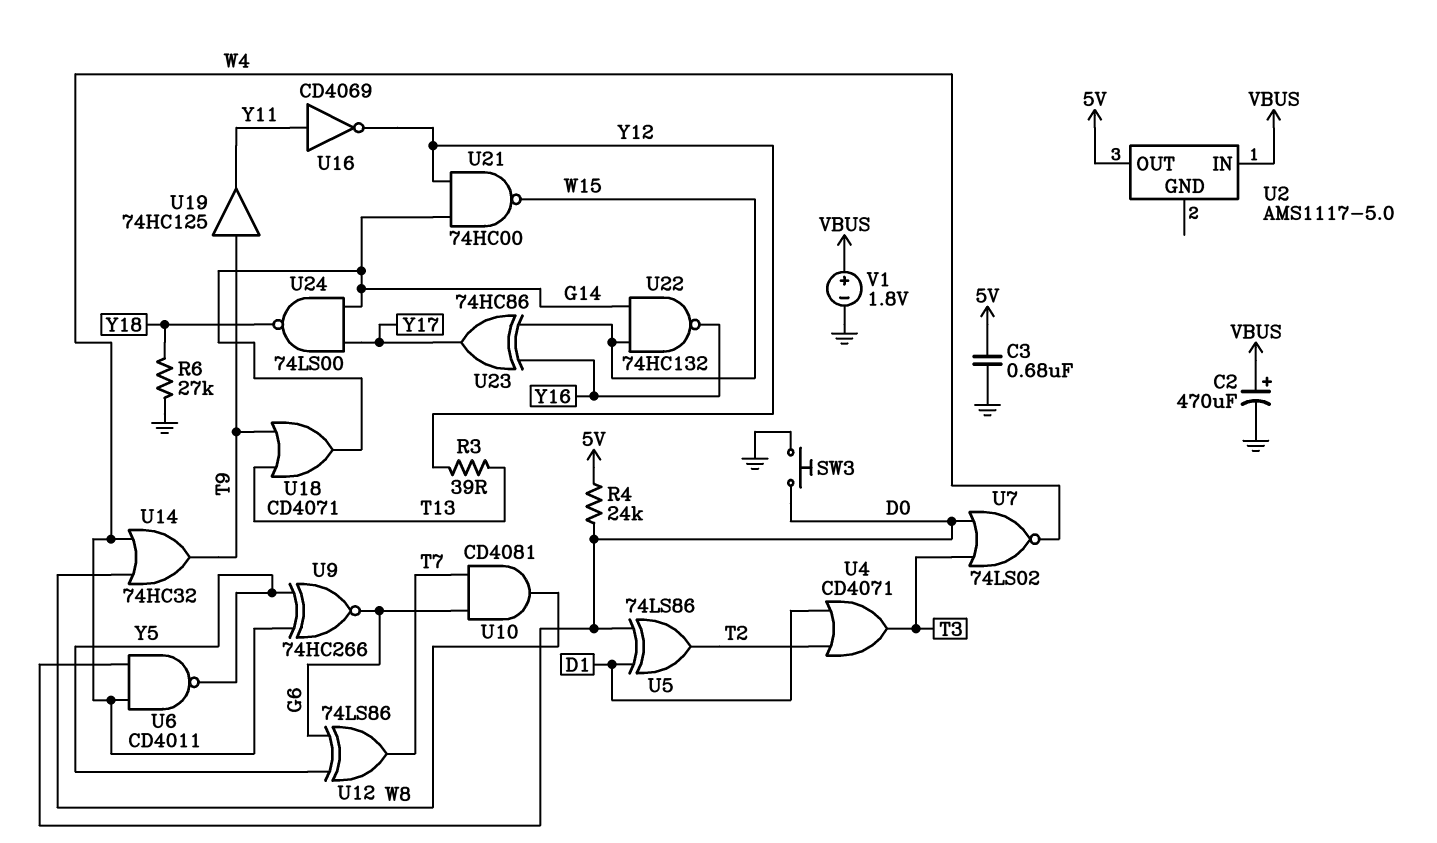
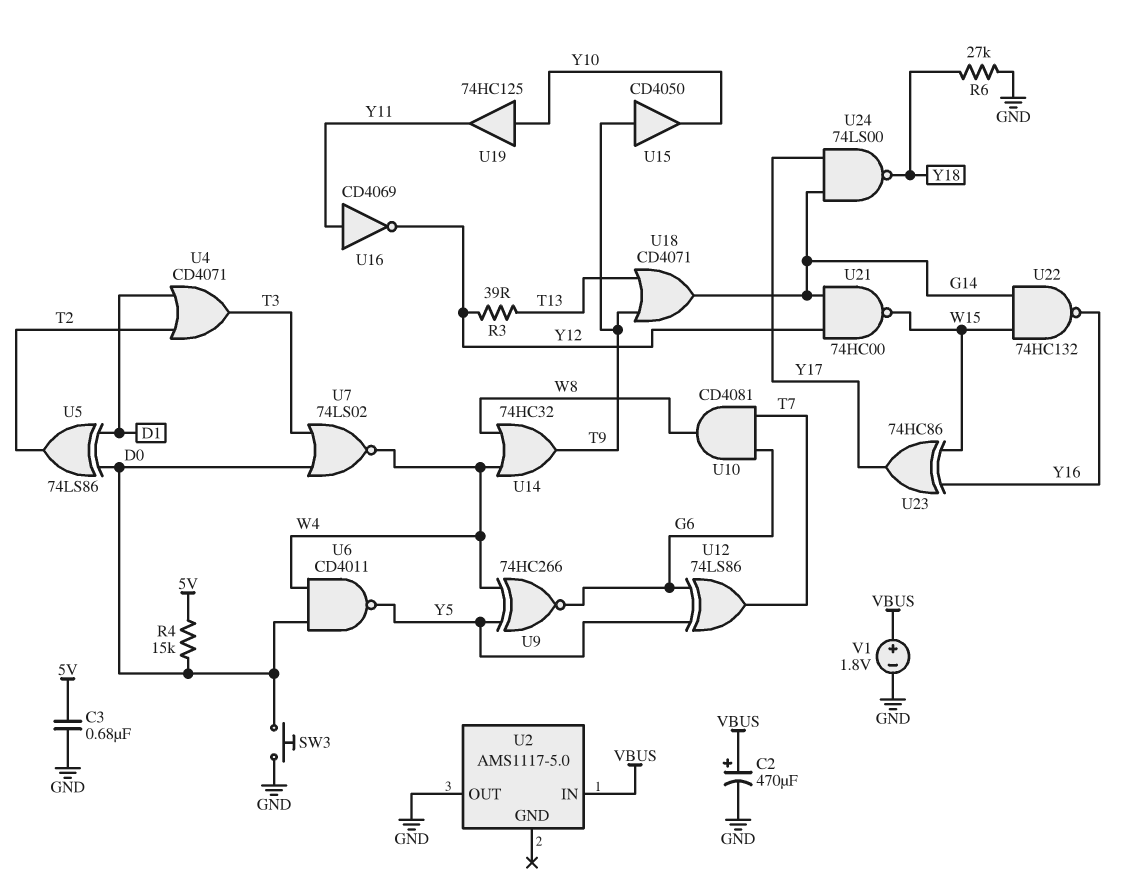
R4: 24k (5V, D0) -> 15k (5V, D0)
U2 pin OUT: 5V -> GND
U15: none -> buffer CD4050 (in T9, out Y10)
U19: buffer 74HC125 (in T9, out Y11) -> buffer 74HC125 (in Y10, out Y11)

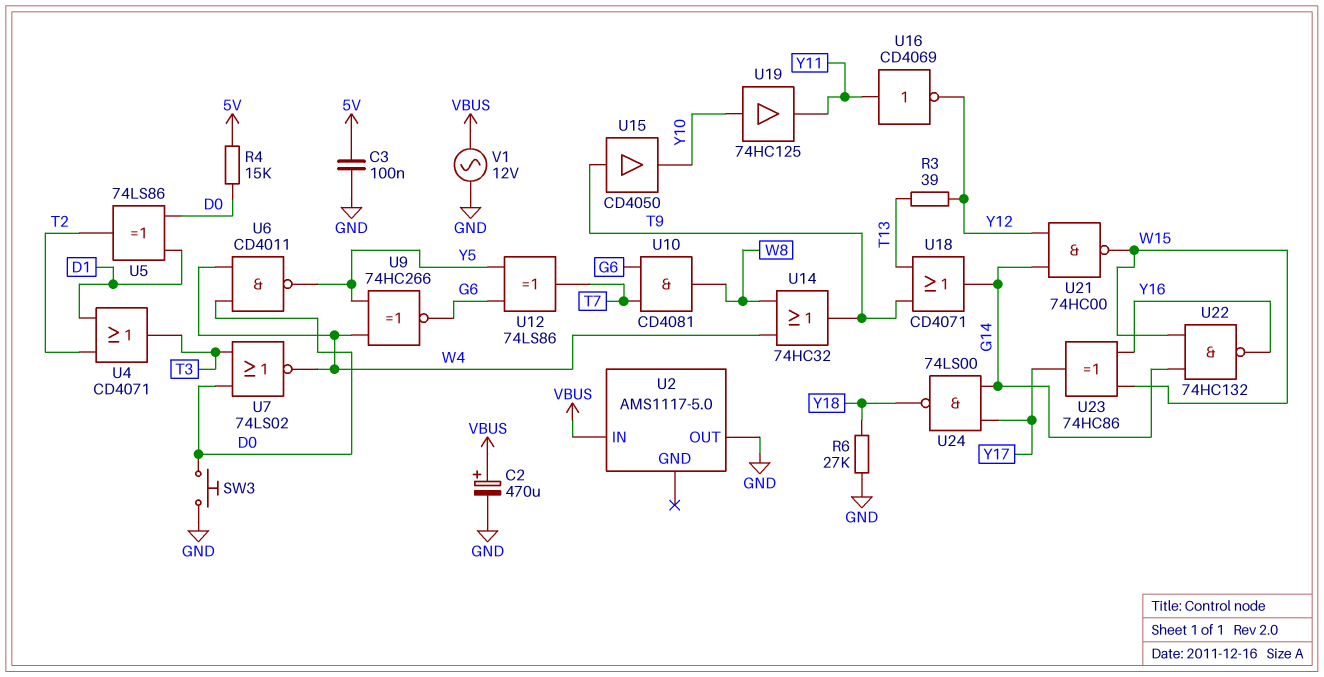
C3: 680nF (5V, GND) -> 100nF (5V, GND)
V1: 1.8V (plus VBUS, minus GND) -> AC 12V (GND, VBUS)

